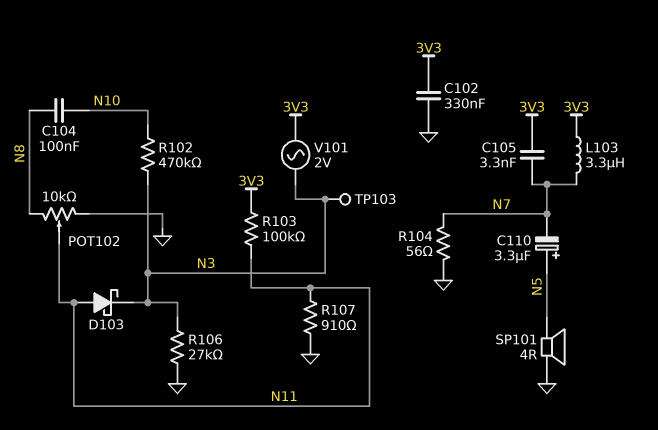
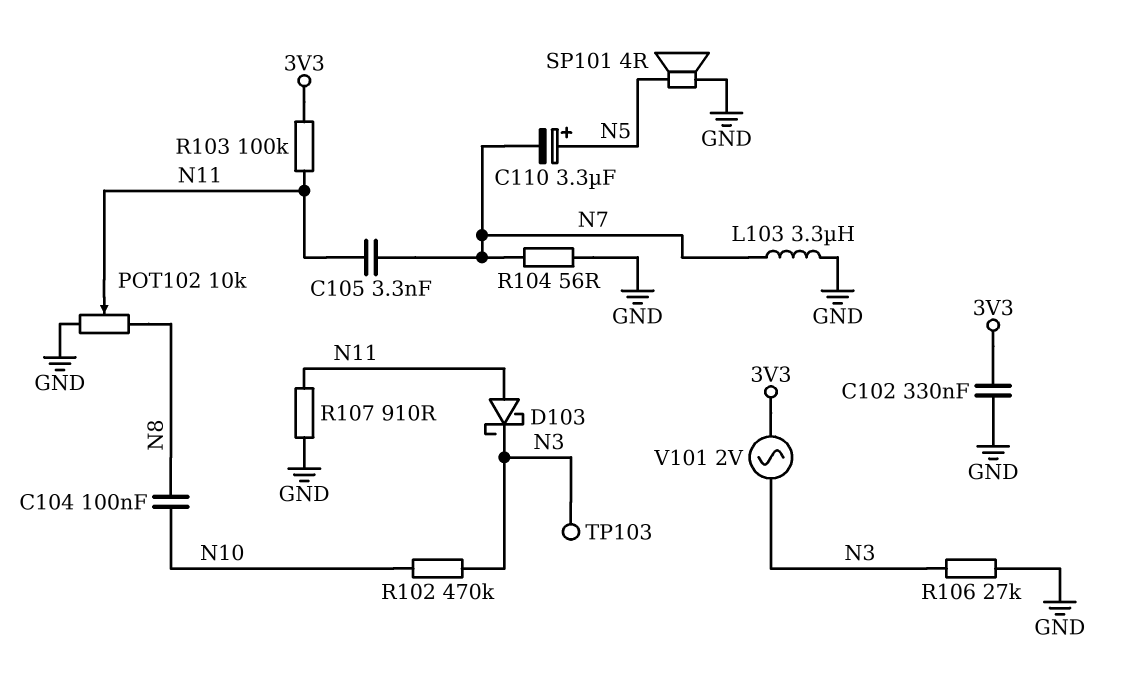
C105: 3.3nF (3V3, N7) -> 3.3nF (N7, N11)
L103: 3.3uH (3V3, N7) -> 3.3uH (GND, N7)

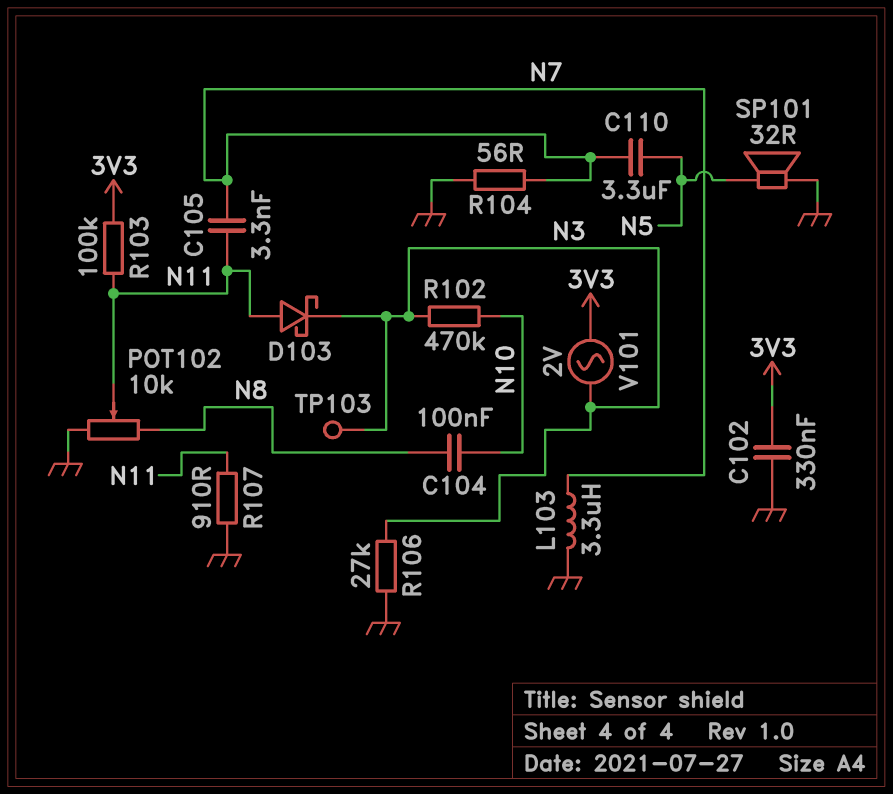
C110: 3.3uF (plus N5, minus N7) -> 3.3uF (N5, N7)
SP101: speaker 4R (GND, N5) -> speaker 32R (GND, N5)

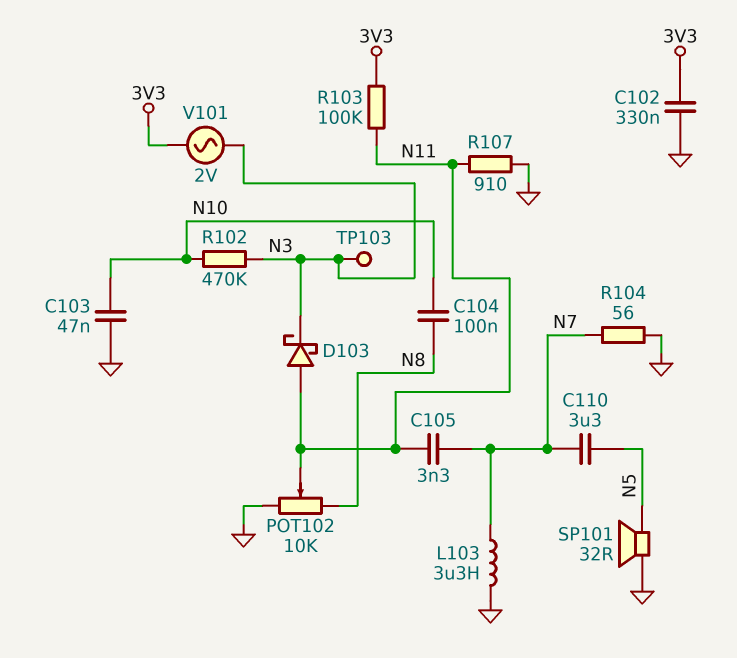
C103: none -> 47nF (GND, N10)
R106: 27k (GND, N3) -> none

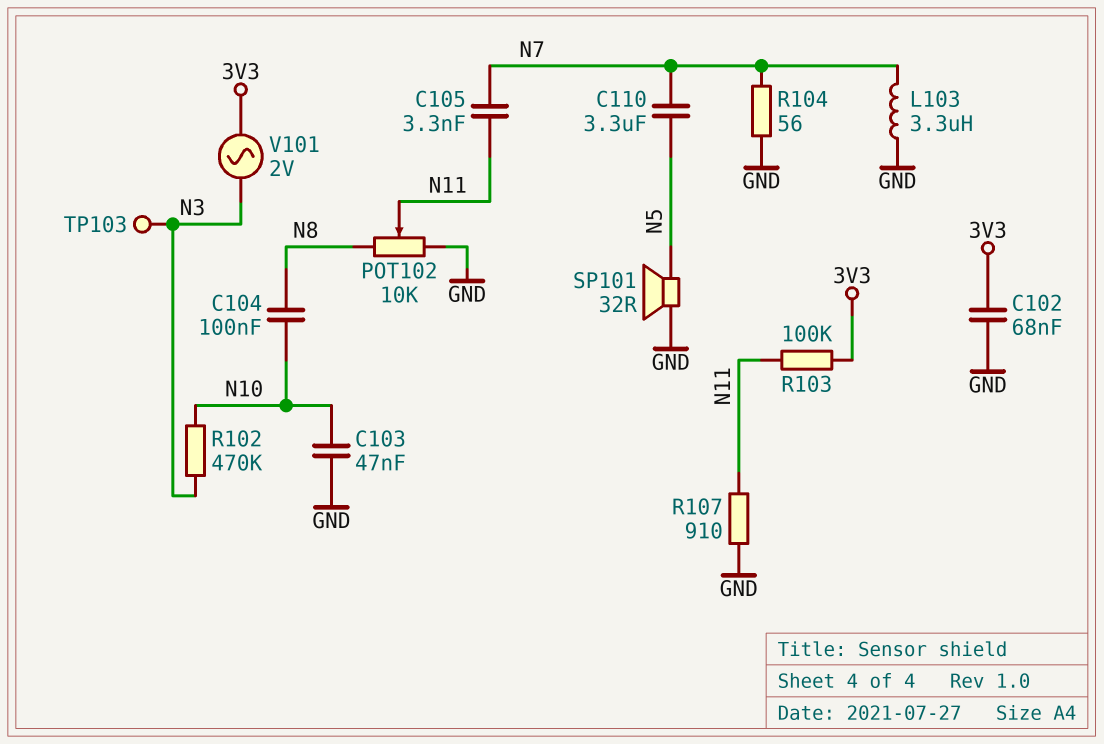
C102: 330nF (3V3, GND) -> 68nF (3V3, GND)
D103: schottky (A N11, K N3) -> none

